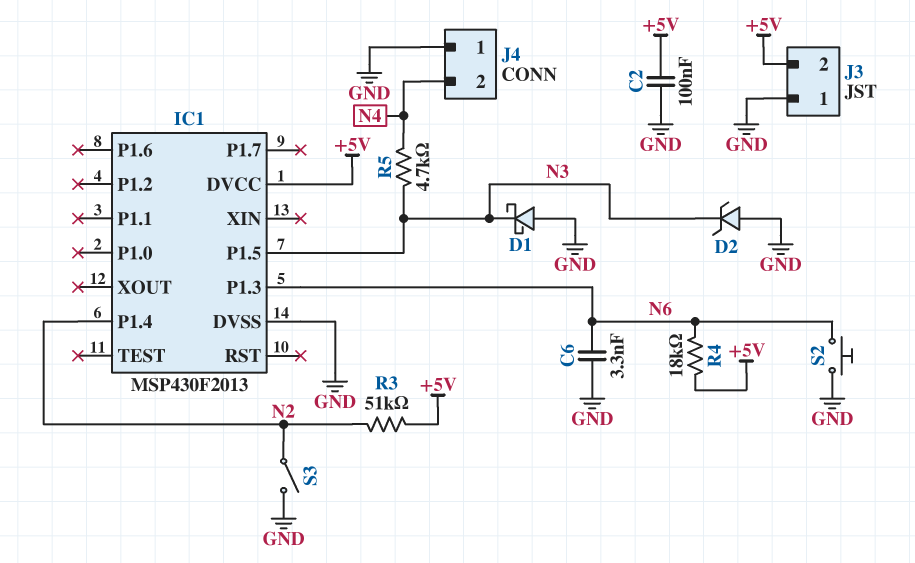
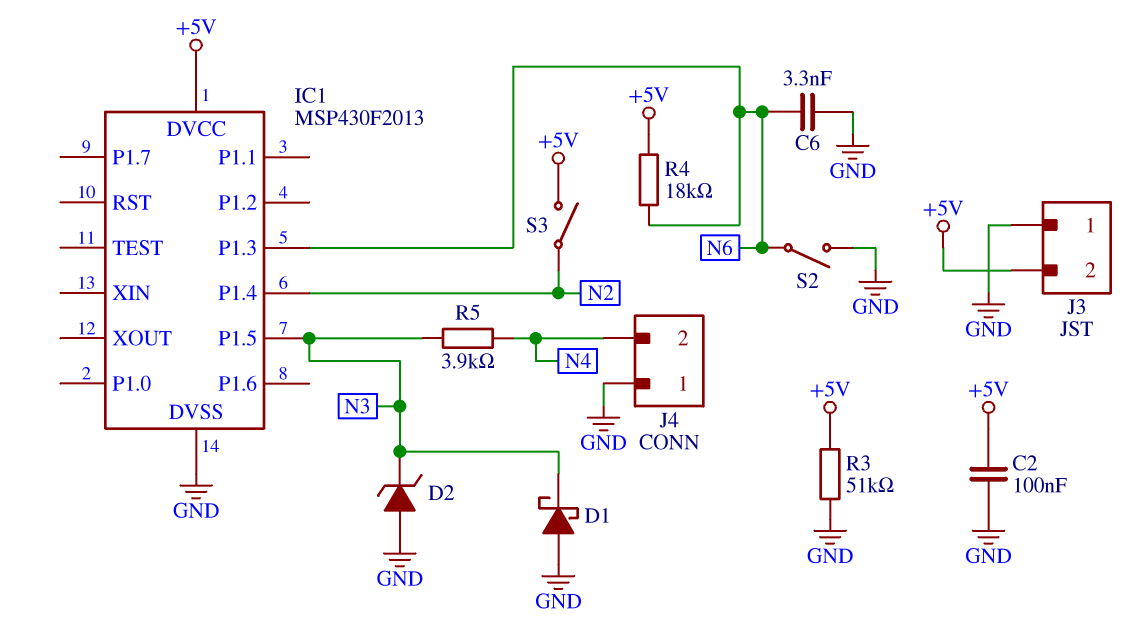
R3: 51k (+5V, N2) -> 51k (+5V, GND)
R5: 4.7k (N3, N4) -> 3.9k (N3, N4)
S2: button (GND, N6) -> switch (GND, N6)
S3: switch (GND, N2) -> switch (+5V, N2)

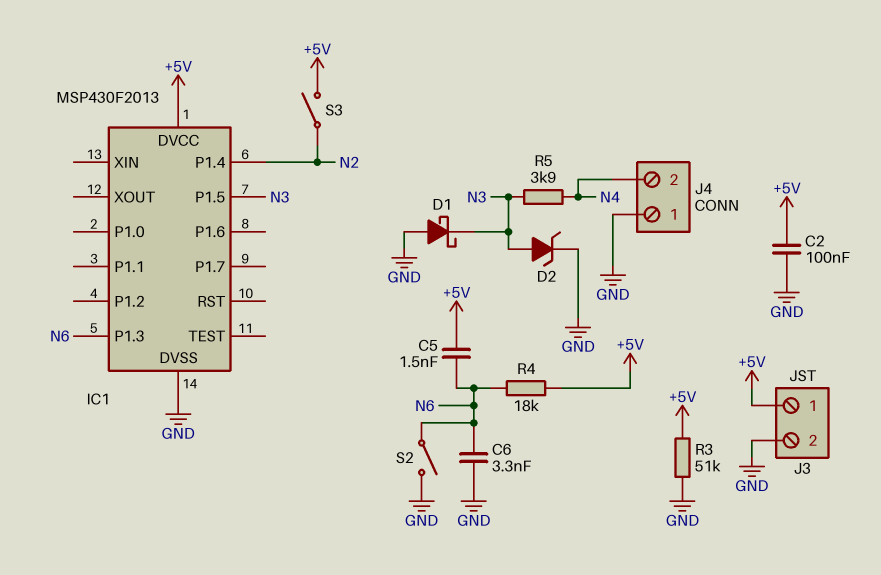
C5: none -> 1.5nF (+5V, N6)
D2: zener (A GND, K N3) -> zener (A N3, K GND)
J3 pin 1: GND -> +5V
J3 pin 2: +5V -> GND

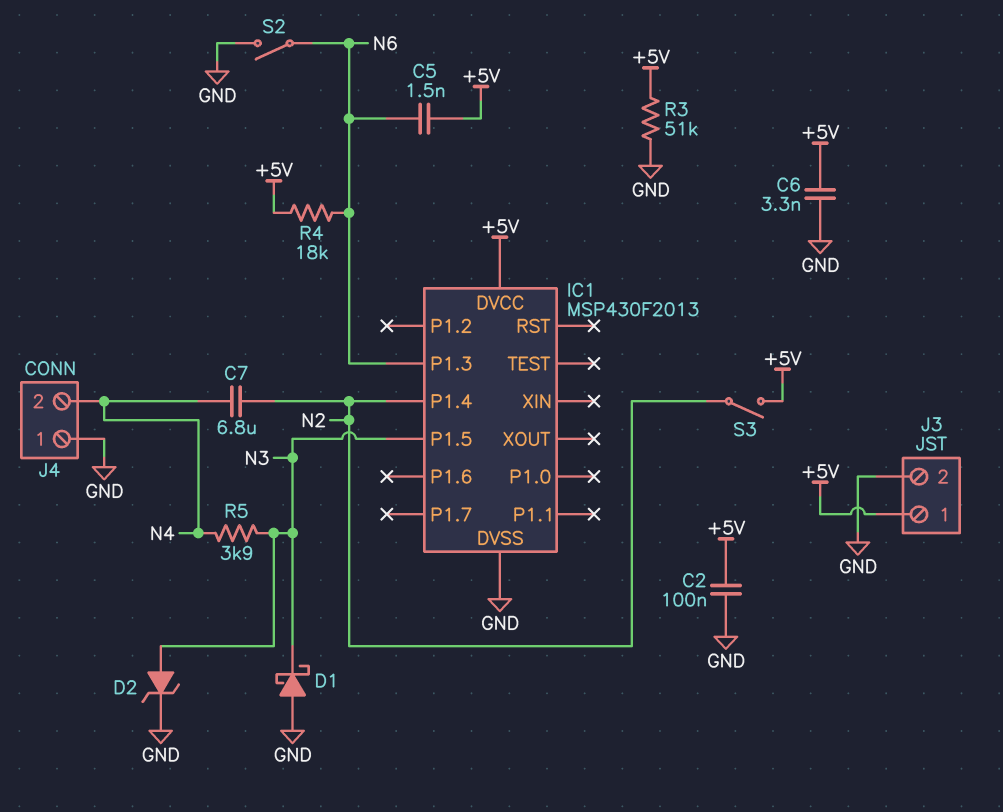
C6: 3.3nF (GND, N6) -> 3.3nF (+5V, GND)
C7: none -> 6.8uF (N2, N4)

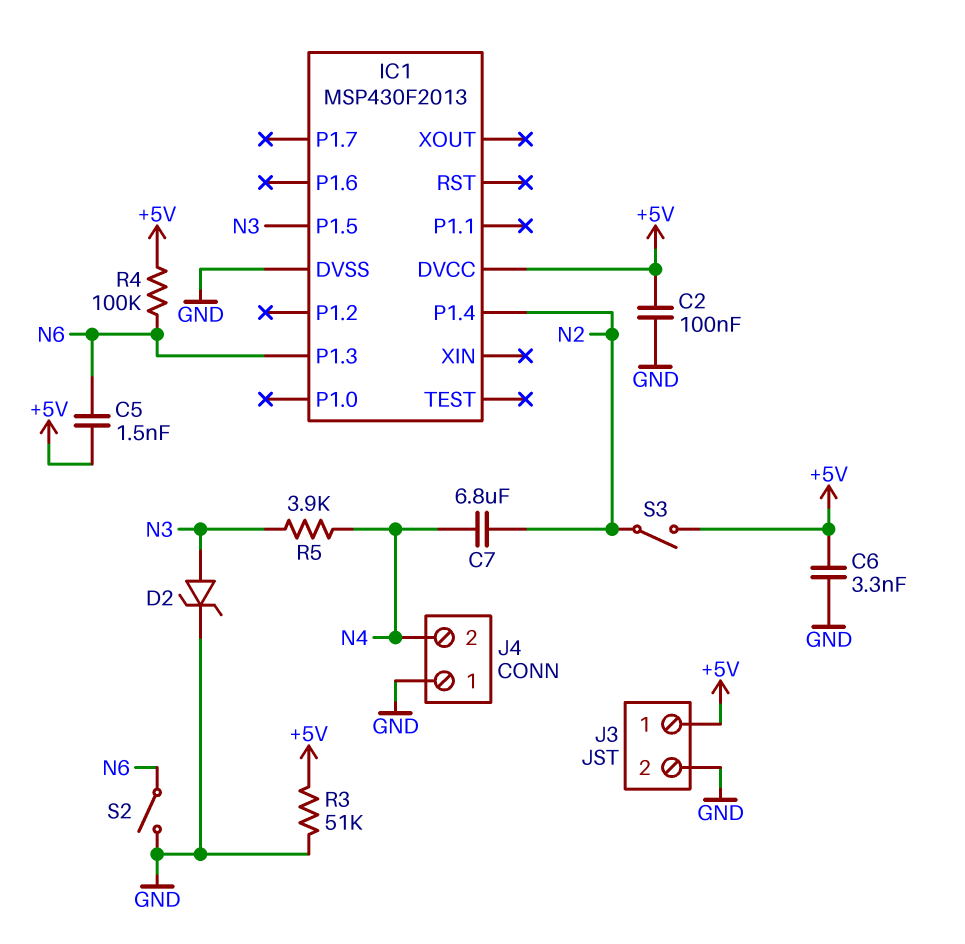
D1: schottky (A GND, K N3) -> none
R4: 18k (+5V, N6) -> 100k (+5V, N6)

